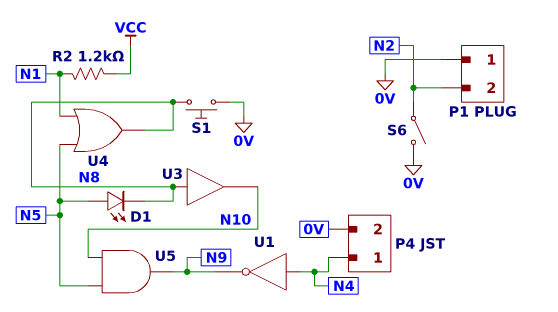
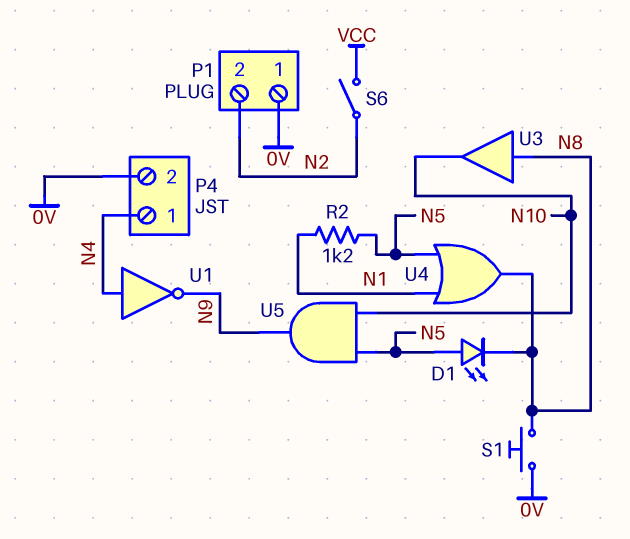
R2: 1.2k (N1, VCC) -> 1.2k (N1, N5)
S6: switch (0V, N2) -> switch (N2, VCC)

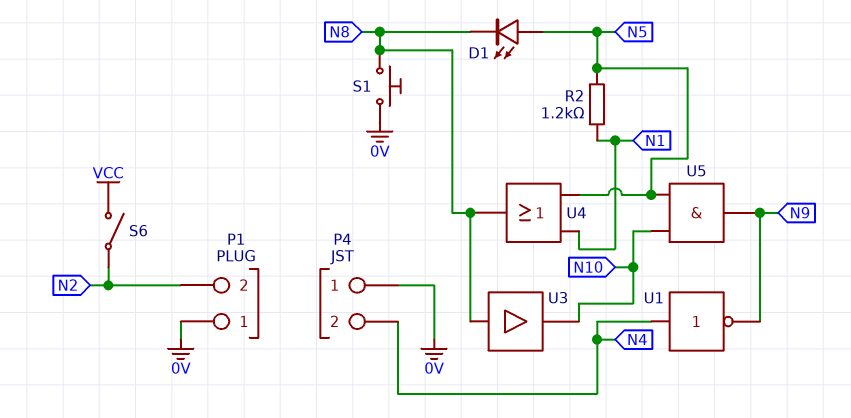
P4 pin 1: N4 -> 0V
P4 pin 2: 0V -> N4

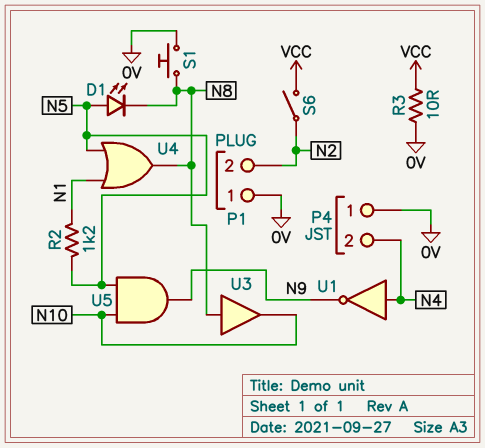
R3: none -> 10 (0V, VCC)

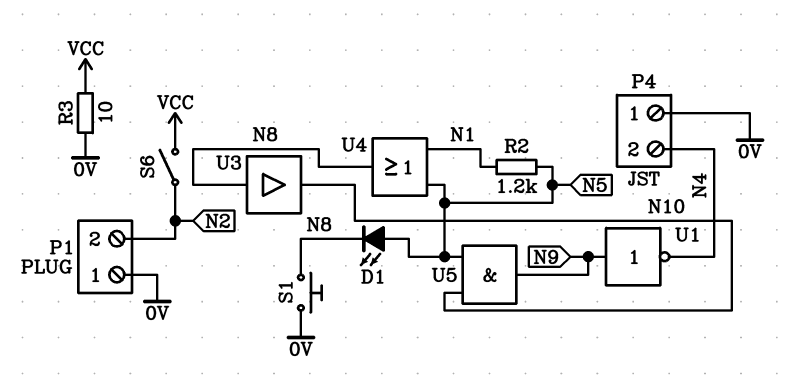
U1: NOT (in N4, out N9) -> NOT (in N9, out N4)

